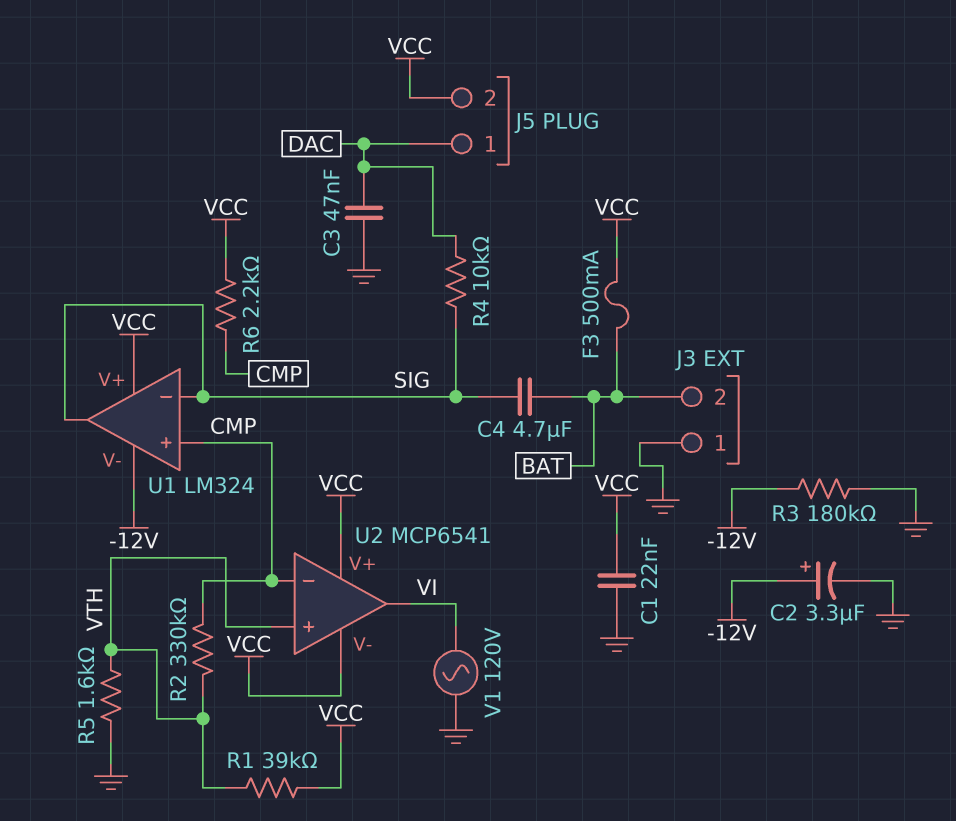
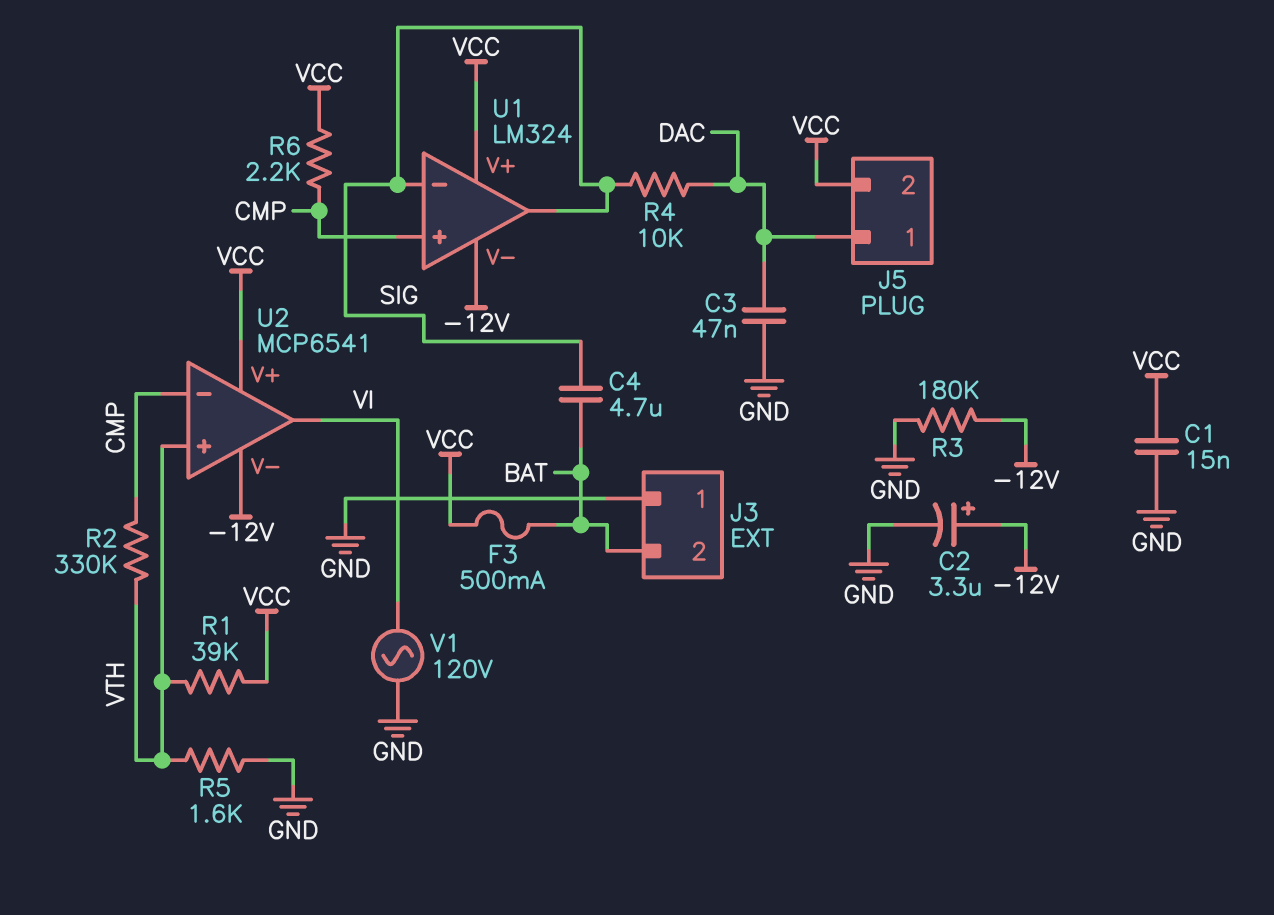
C1: 22nF (GND, VCC) -> 15nF (GND, VCC)
U2 pin V-: VCC -> -12V

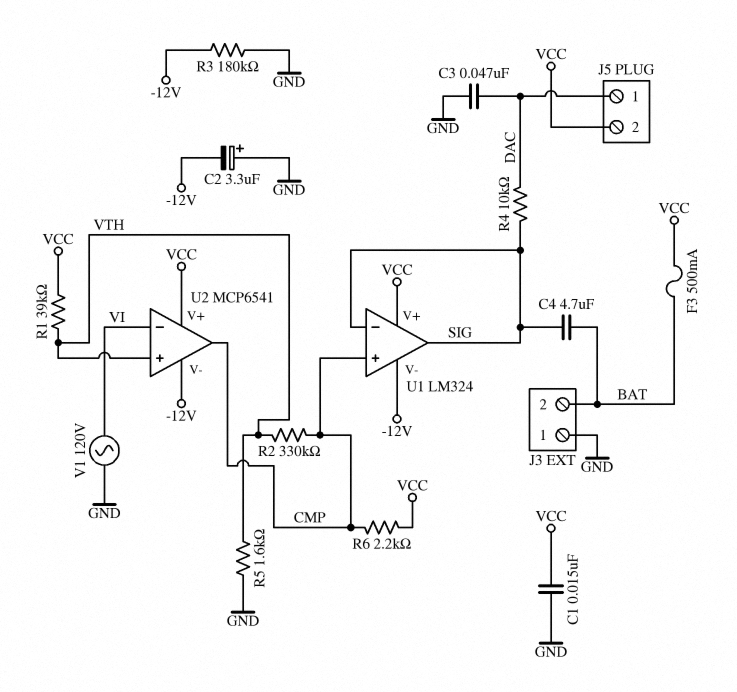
C2: 3.3uF (plus -12V, minus GND) -> 3.3uF (plus GND, minus -12V)
U2 pin in-: CMP -> VI
U2 pin out: VI -> CMP

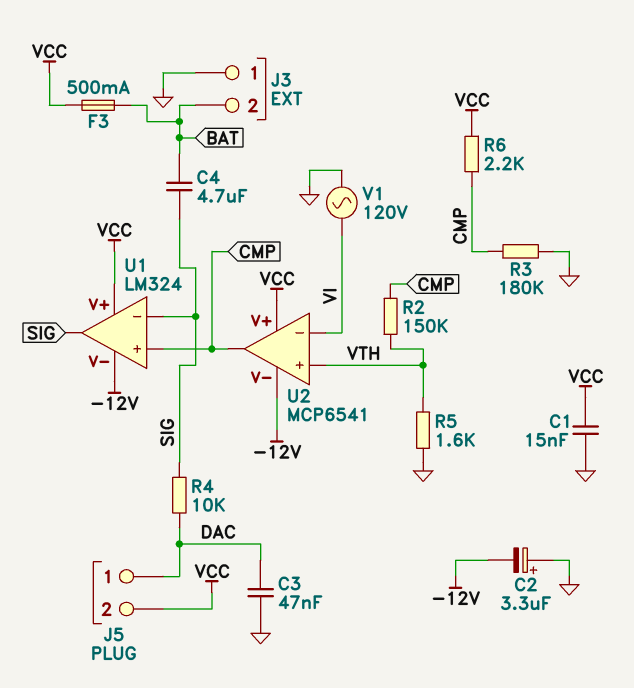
R1: 39k (VCC, VTH) -> none
R2: 330k (CMP, VTH) -> 150k (CMP, VTH)
R3: 180k (-12V, GND) -> 180k (CMP, GND)

